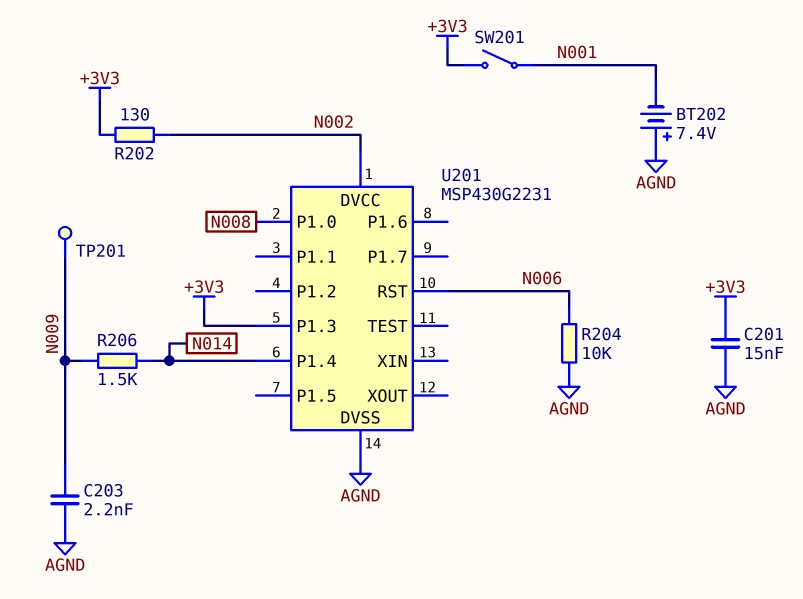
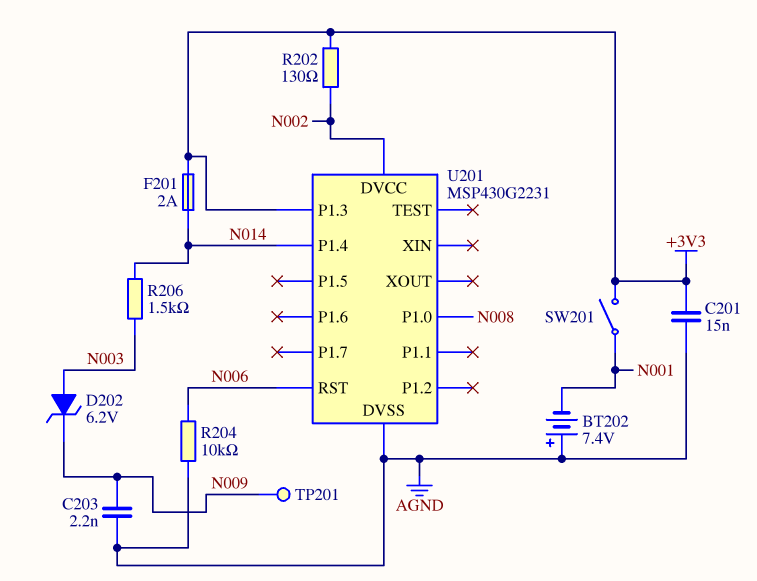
D202: none -> zener 6.2V (A N003, K N009)
F201: none -> 2A (+3V3, N014)
R206: 1.5k (N009, N014) -> 1.5k (N003, N014)

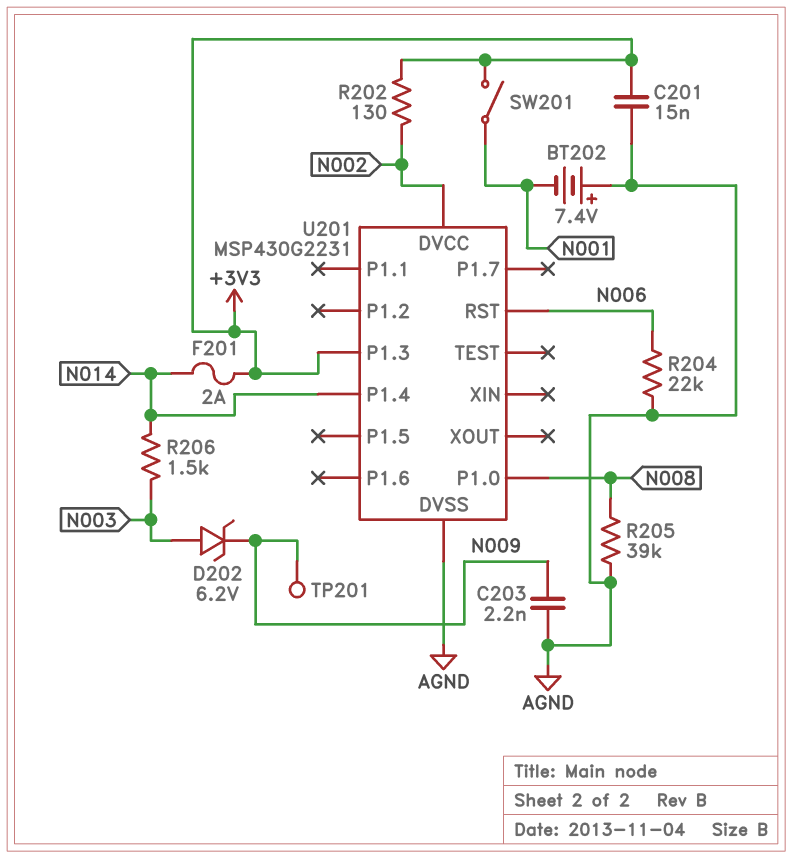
R204: 10k (AGND, N006) -> 22k (AGND, N006)
R205: none -> 39k (AGND, N008)

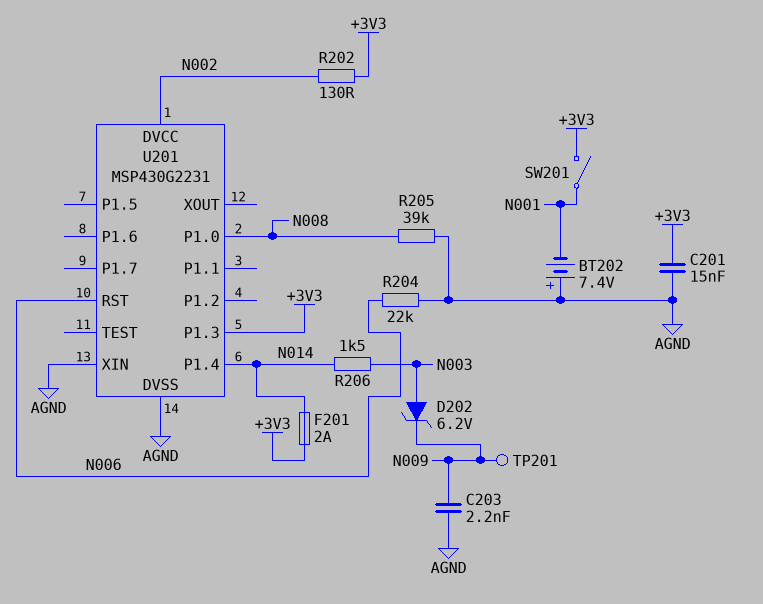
U201 pin XIN: none -> AGND

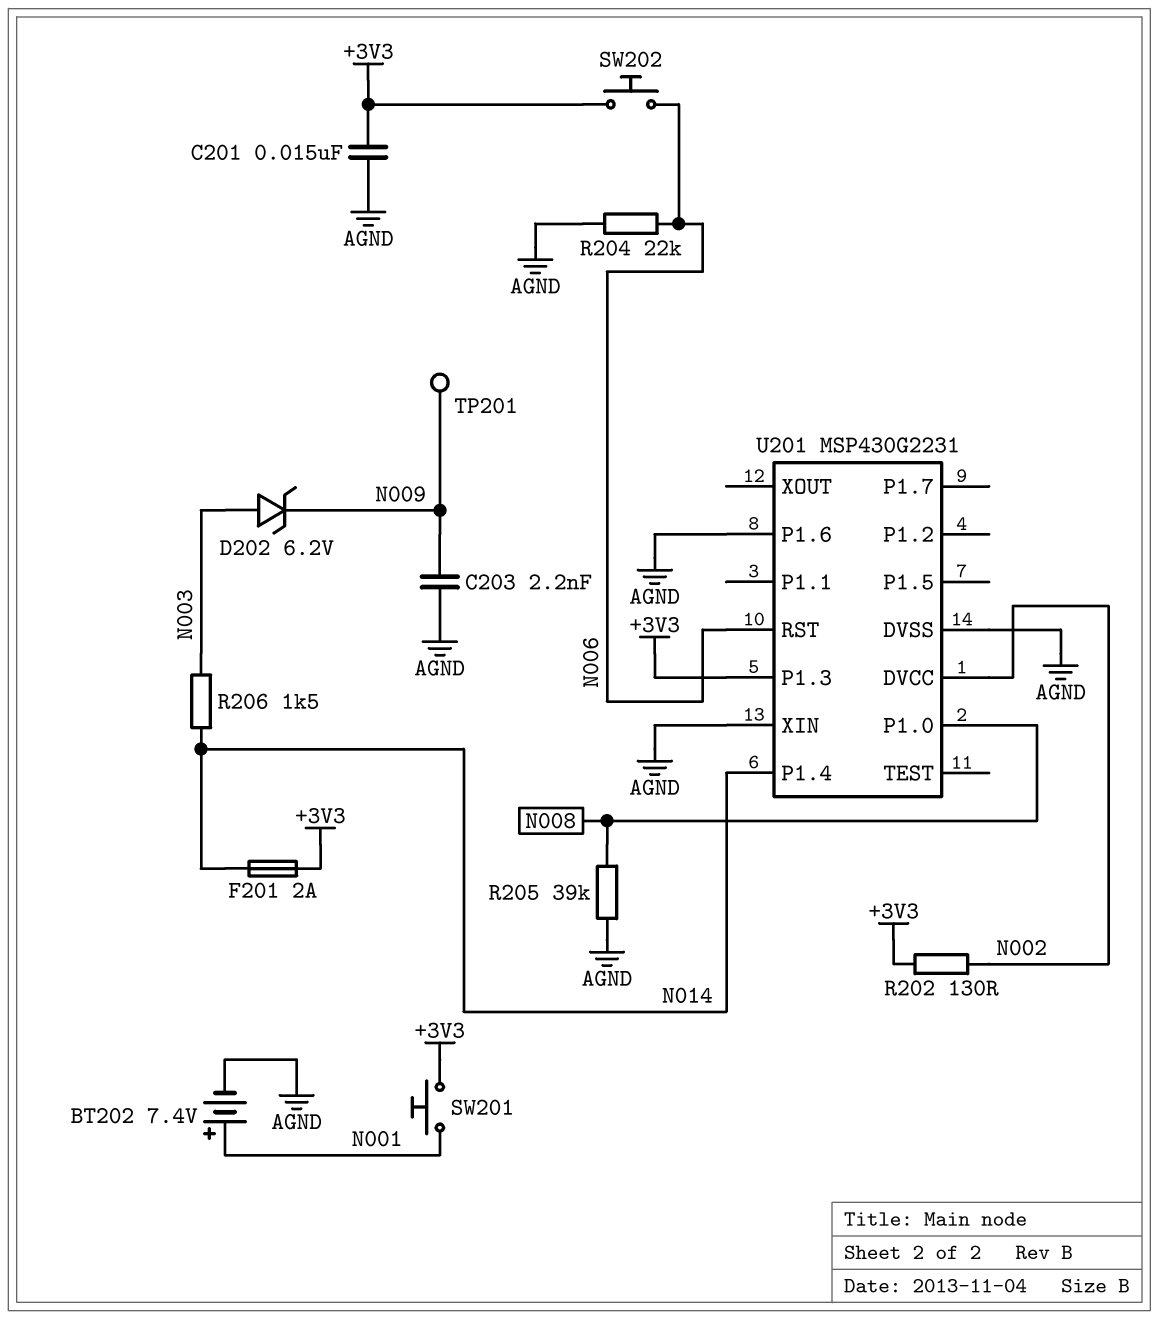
BT202: 7.4V (plus AGND, minus N001) -> 7.4V (plus N001, minus AGND)
SW201: switch (+3V3, N001) -> button (+3V3, N001)
SW202: none -> button (+3V3, N006)
U201 pin P1.6: none -> AGND

